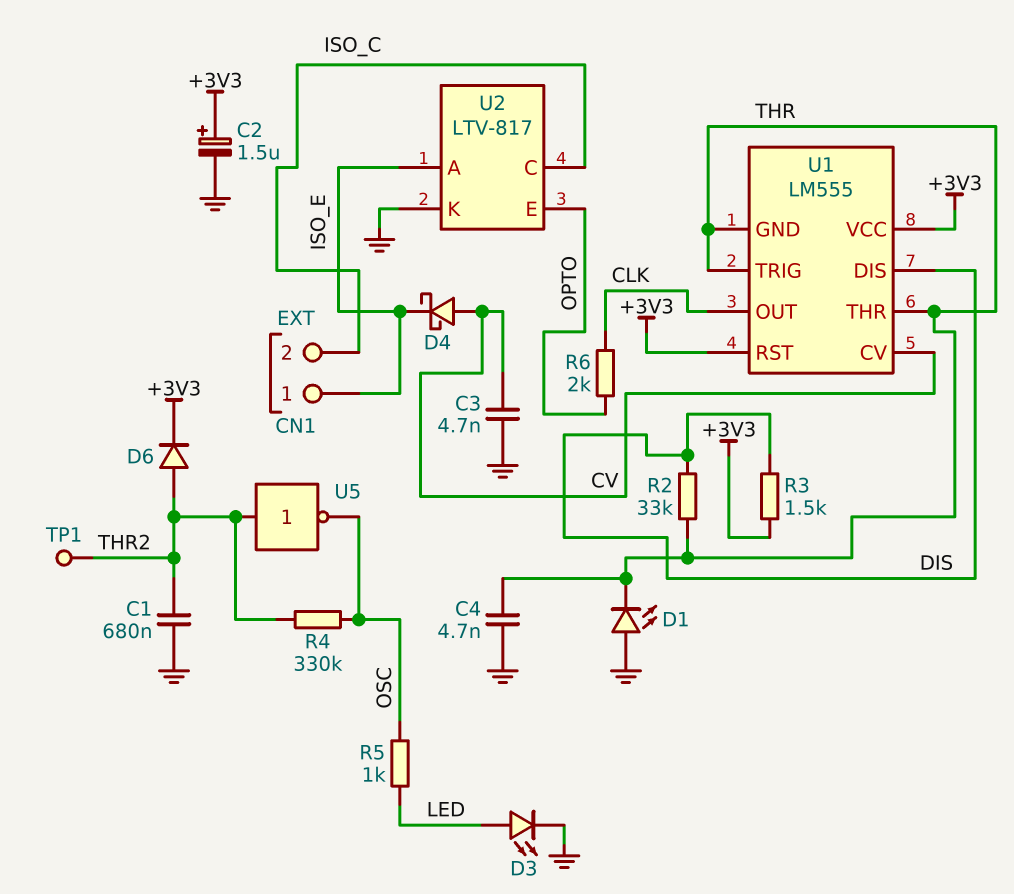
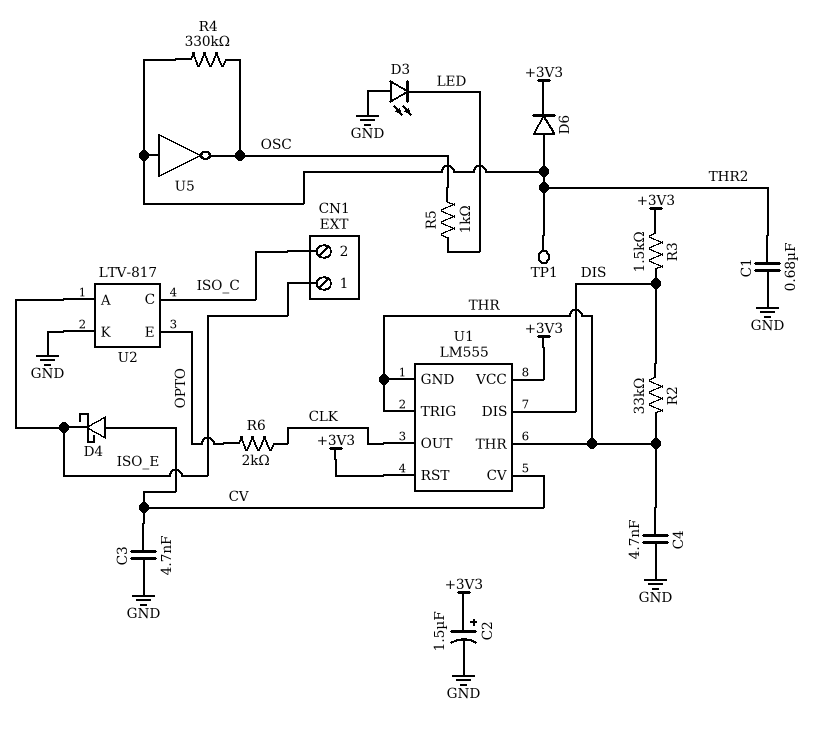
D1: LED (A GND, K THR) -> none
D3: LED (A LED, K GND) -> LED (A GND, K LED)

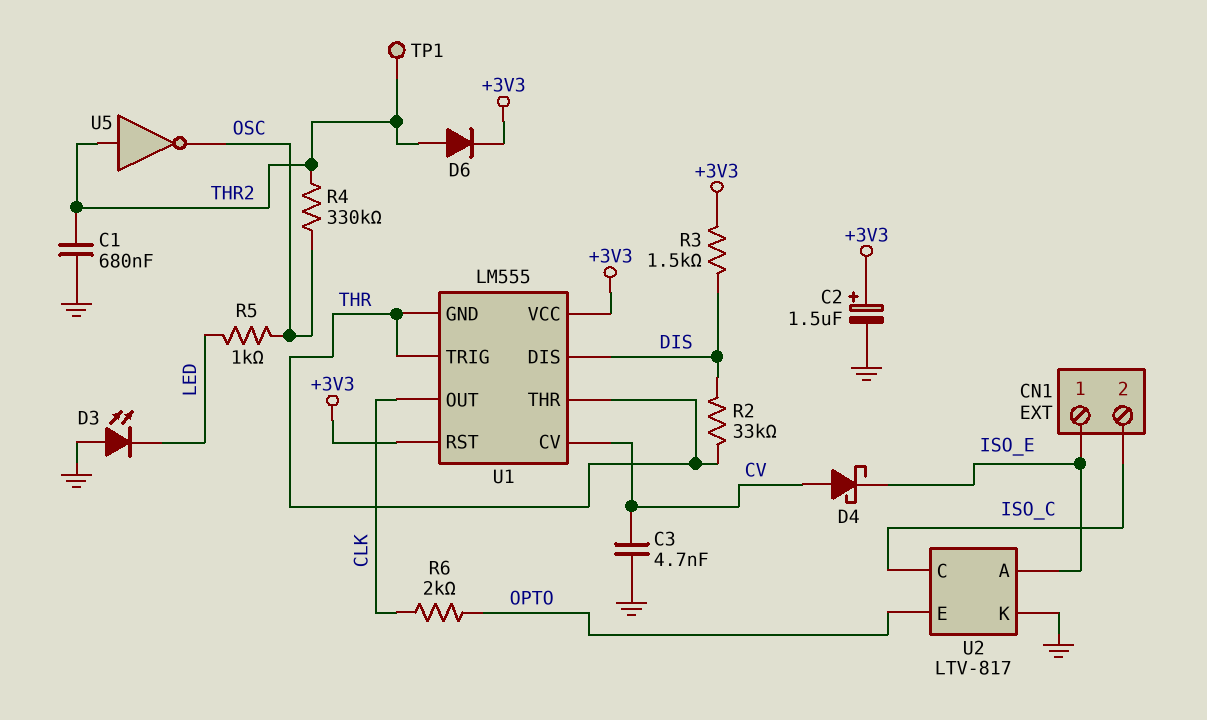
C4: 4.7nF (GND, THR) -> none

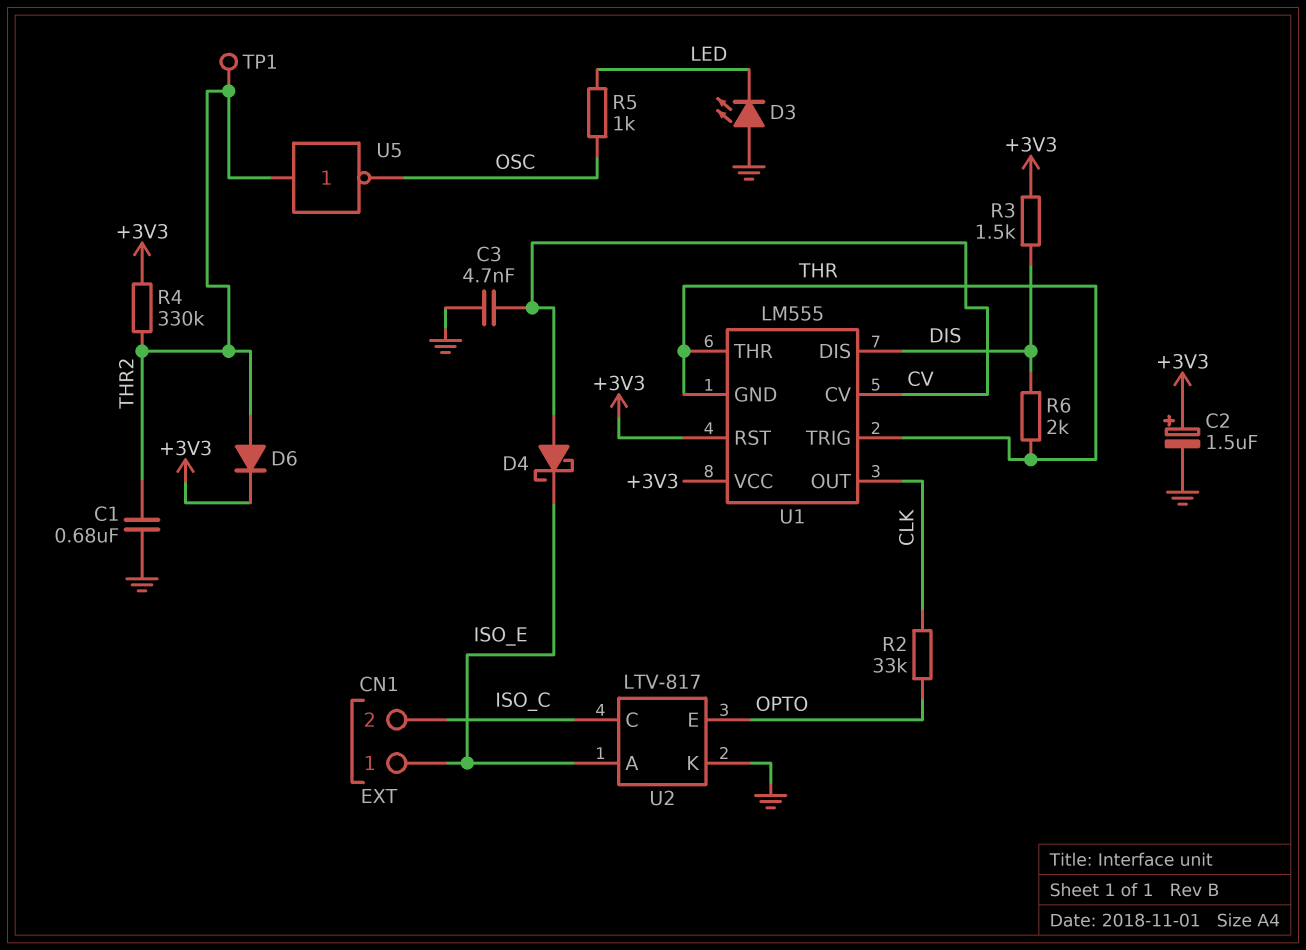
R2: 33k (DIS, THR) -> 33k (CLK, OPTO)
R4: 330k (OSC, THR2) -> 330k (+3V3, THR2)
R6: 2k (CLK, OPTO) -> 2k (DIS, THR)

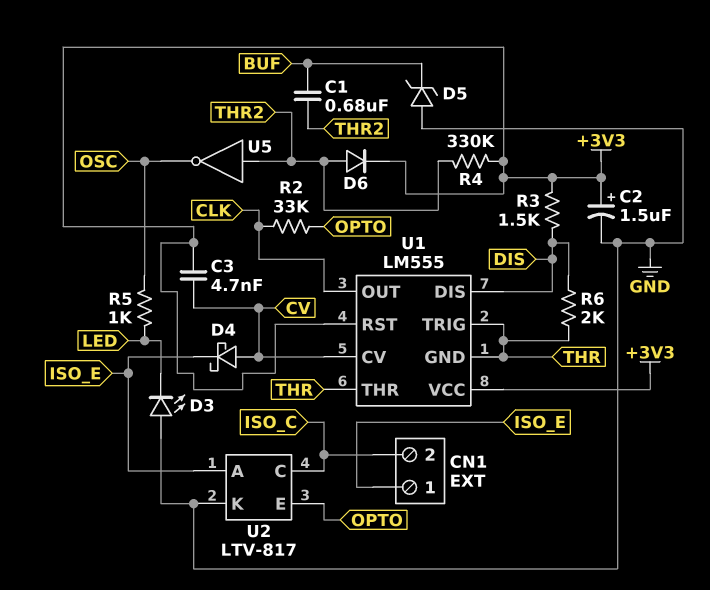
C1: 680nF (GND, THR2) -> 680nF (BUF, THR2)
C3: 4.7nF (CV, GND) -> 4.7nF (+3V3, CV)
D5: none -> zener (A GND, K BUF)
TP1: test point (THR2) -> none

